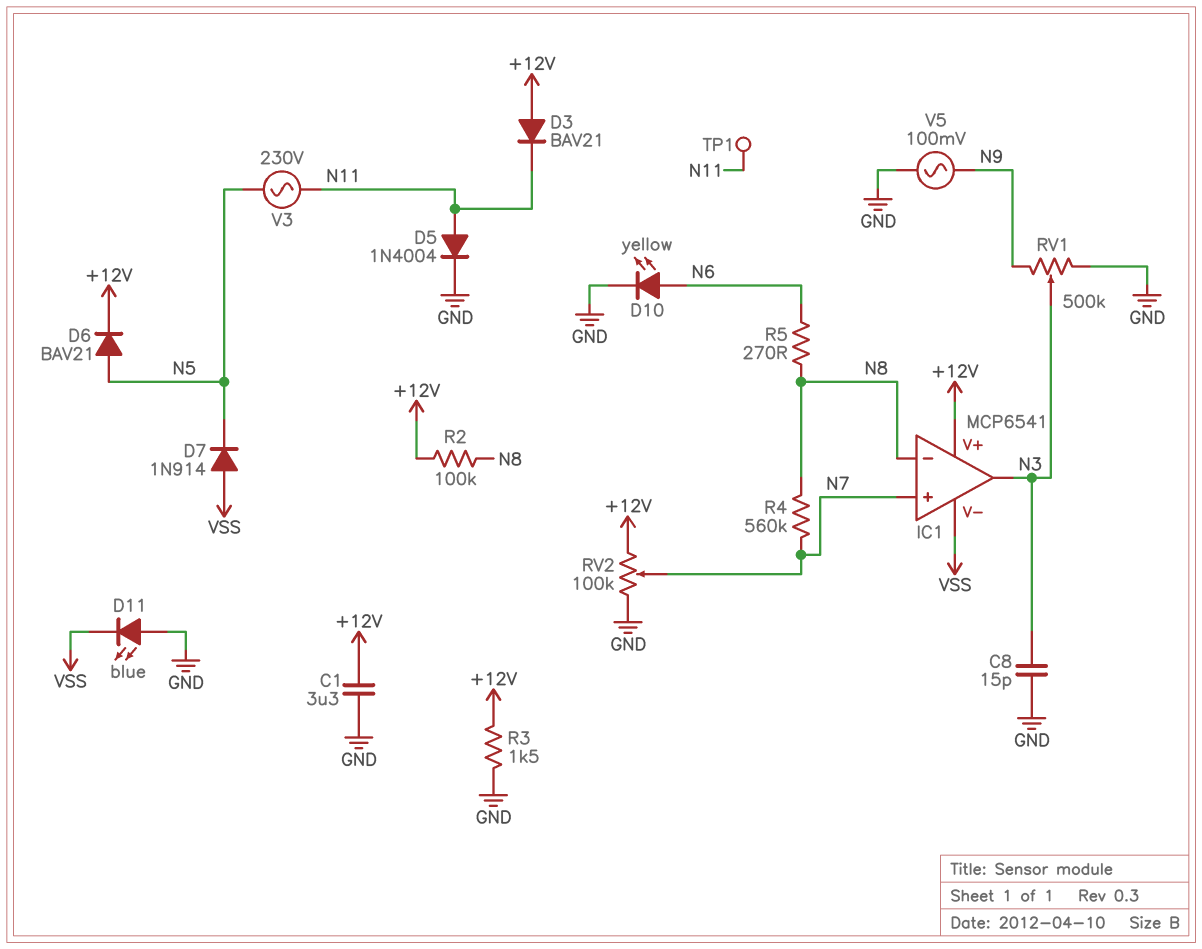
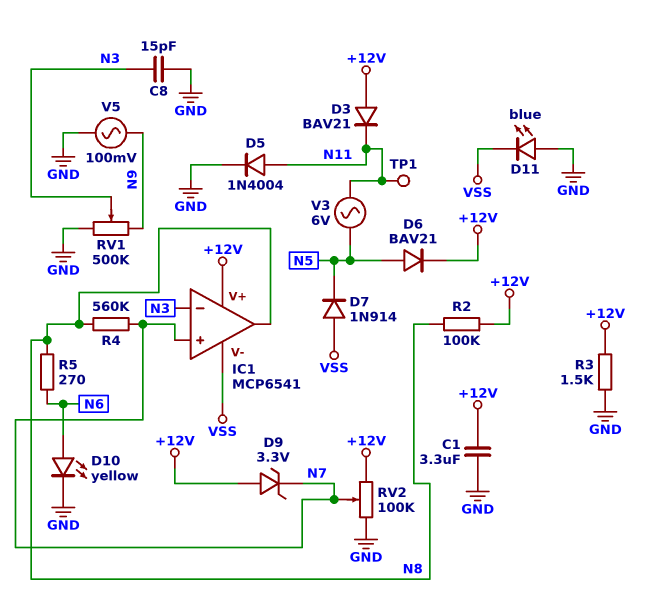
D9: none -> zener 3.3V (A +12V, K N7)
IC1 pin in-: N8 -> N3
IC1 pin out: N3 -> N8
V3: AC 230V (N5, N11) -> AC 6V (N5, N11)

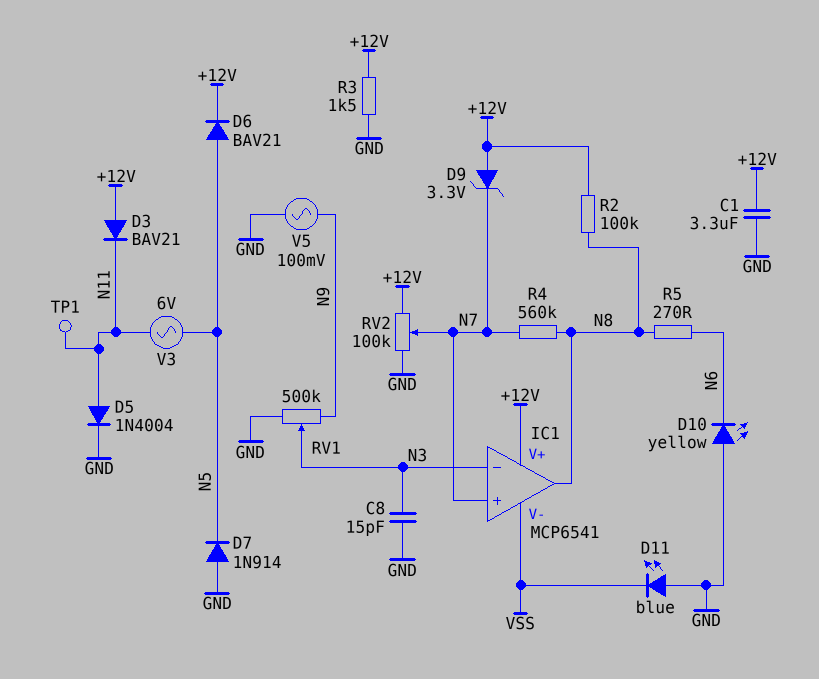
D7: diode 1N914 (A VSS, K N5) -> diode 1N914 (A GND, K N5)
D10: LED yellow (A N6, K GND) -> LED yellow (A GND, K N6)

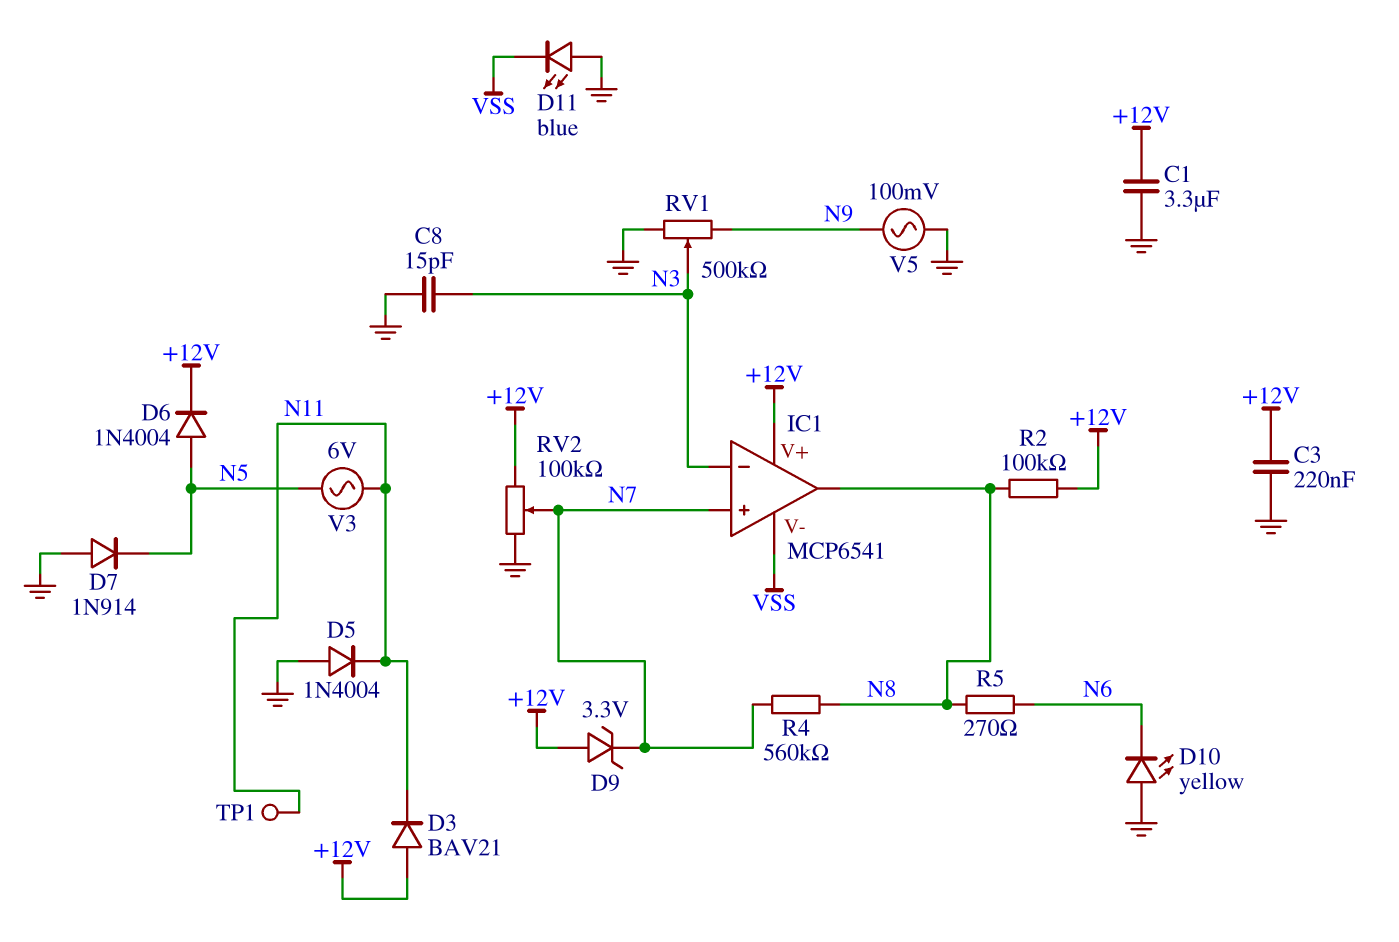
C3: none -> 220nF (+12V, GND)
D5: diode 1N4004 (A N11, K GND) -> diode 1N4004 (A GND, K N11)
D6: diode BAV21 (A N5, K +12V) -> diode 1N4004 (A N5, K +12V)
R3: 1.5k (+12V, GND) -> none

